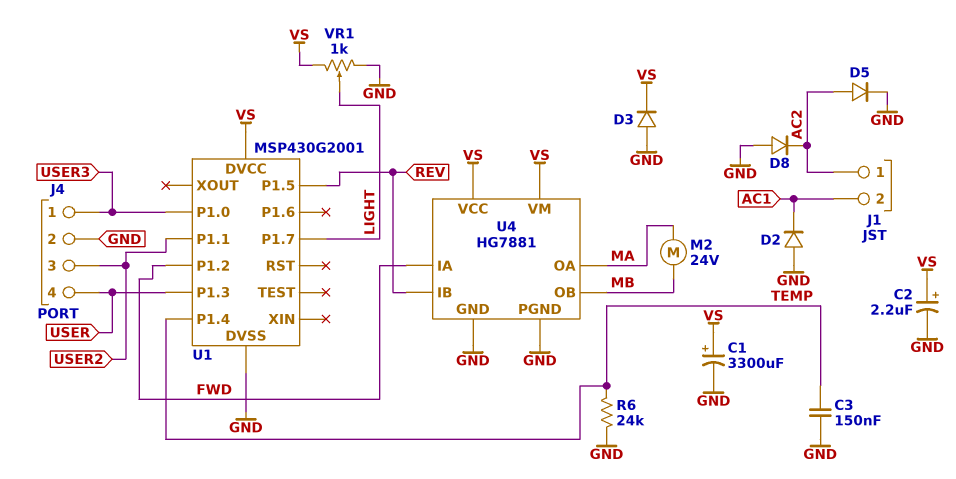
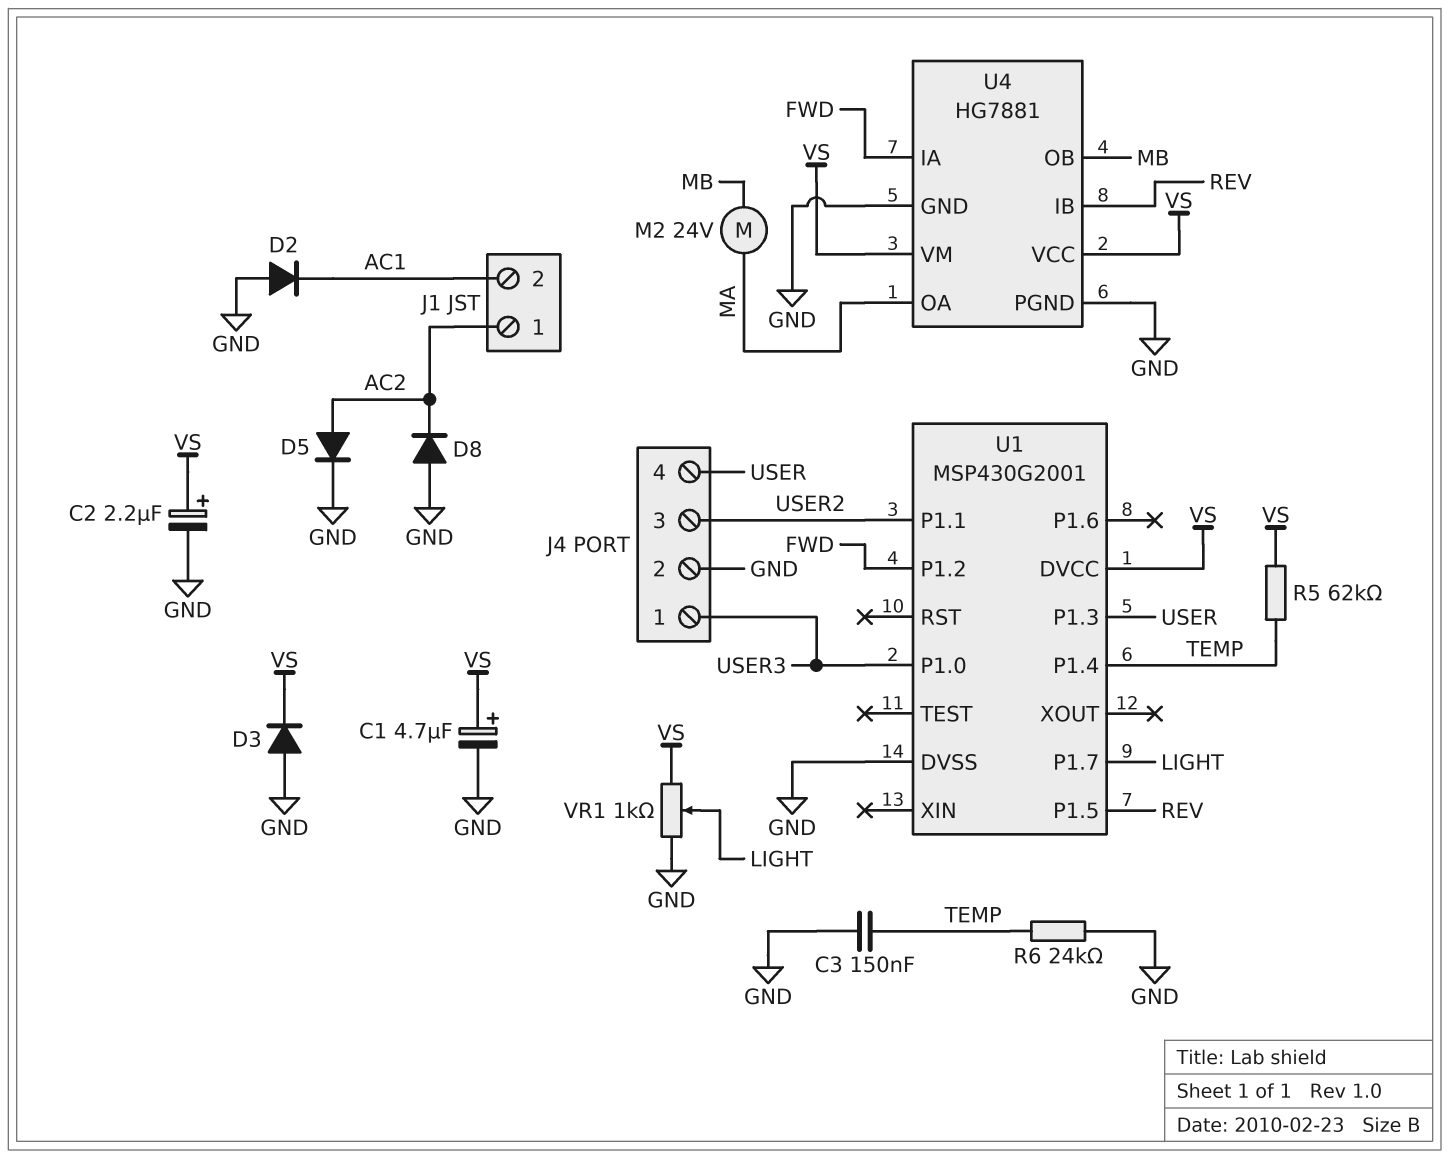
C1: 3300uF (plus VS, minus GND) -> 4.7uF (plus VS, minus GND)
R5: none -> 62k (TEMP, VS)

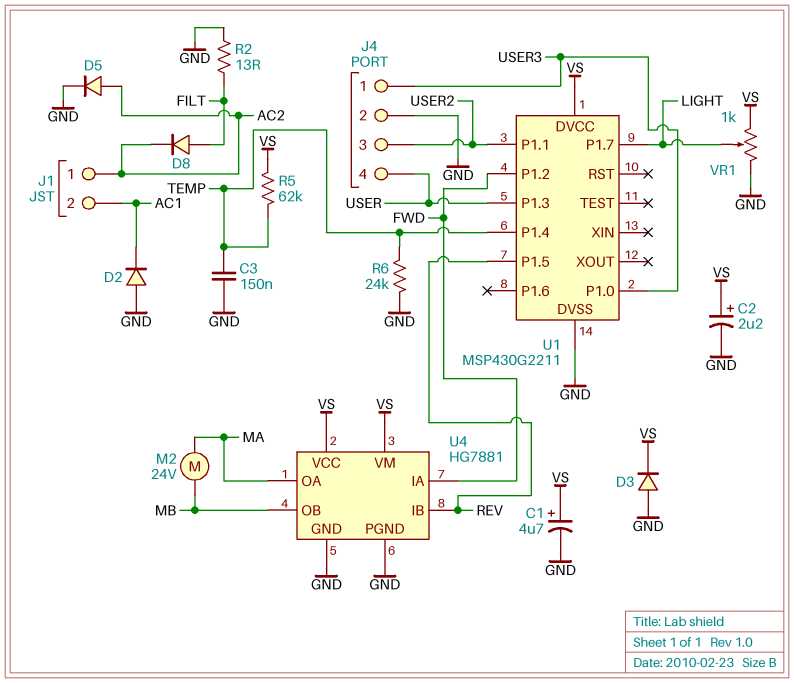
D8: diode (A GND, K AC2) -> diode (A FILT, K AC2)
R2: none -> 13 (FILT, GND)
U1: MSP430G2001 -> MSP430G2211

